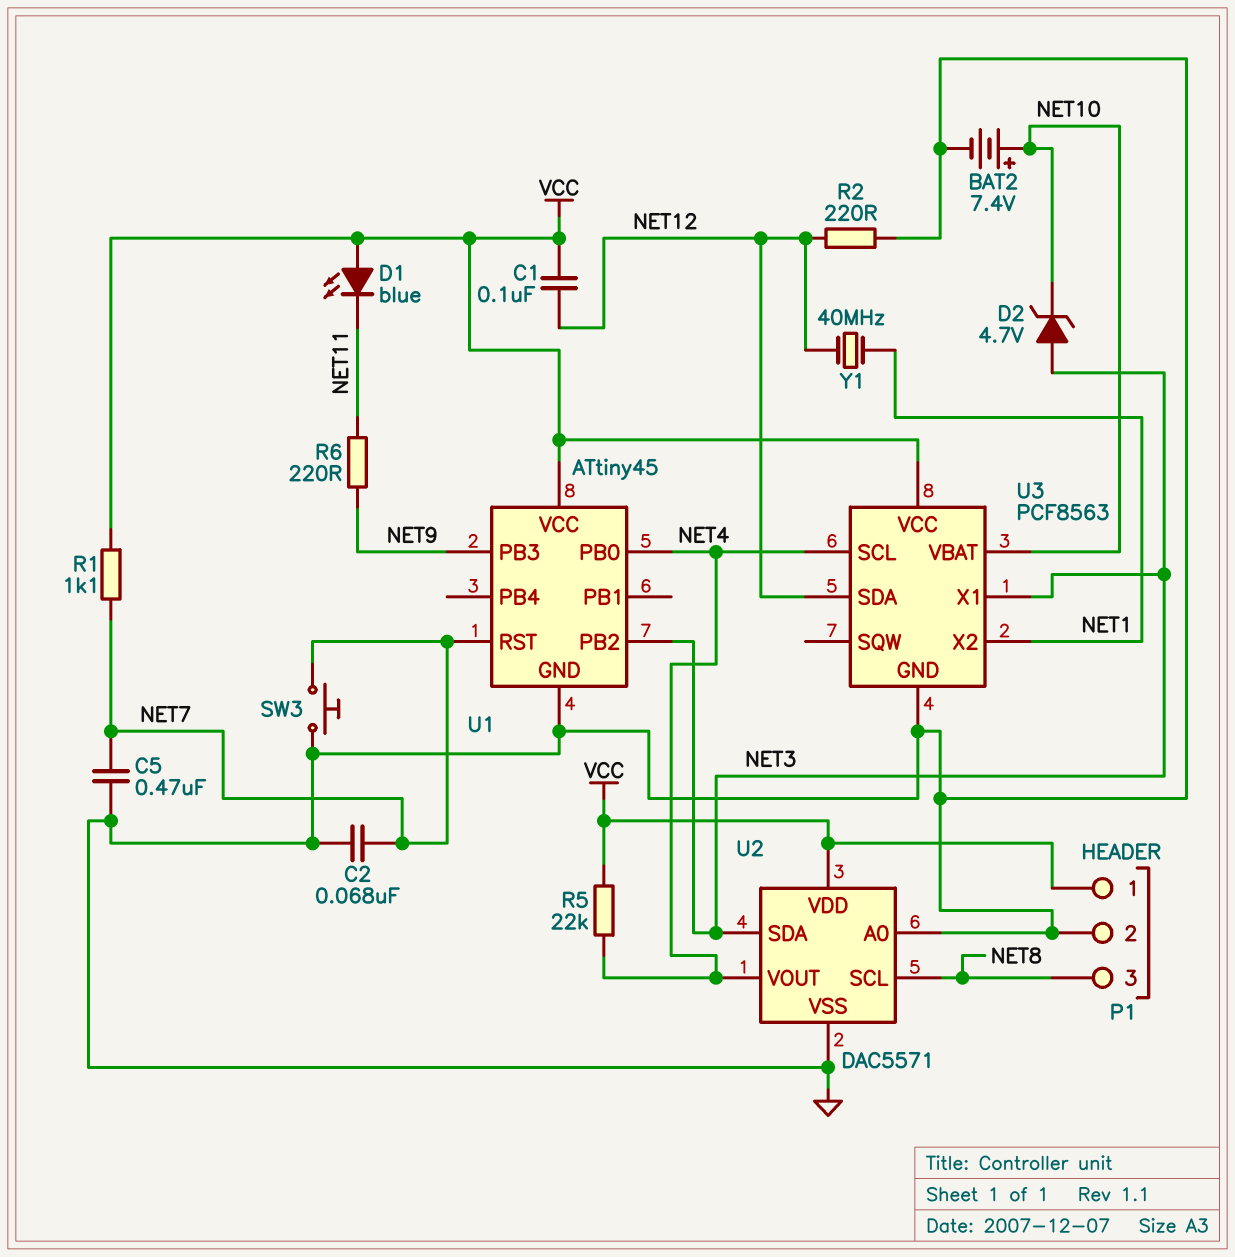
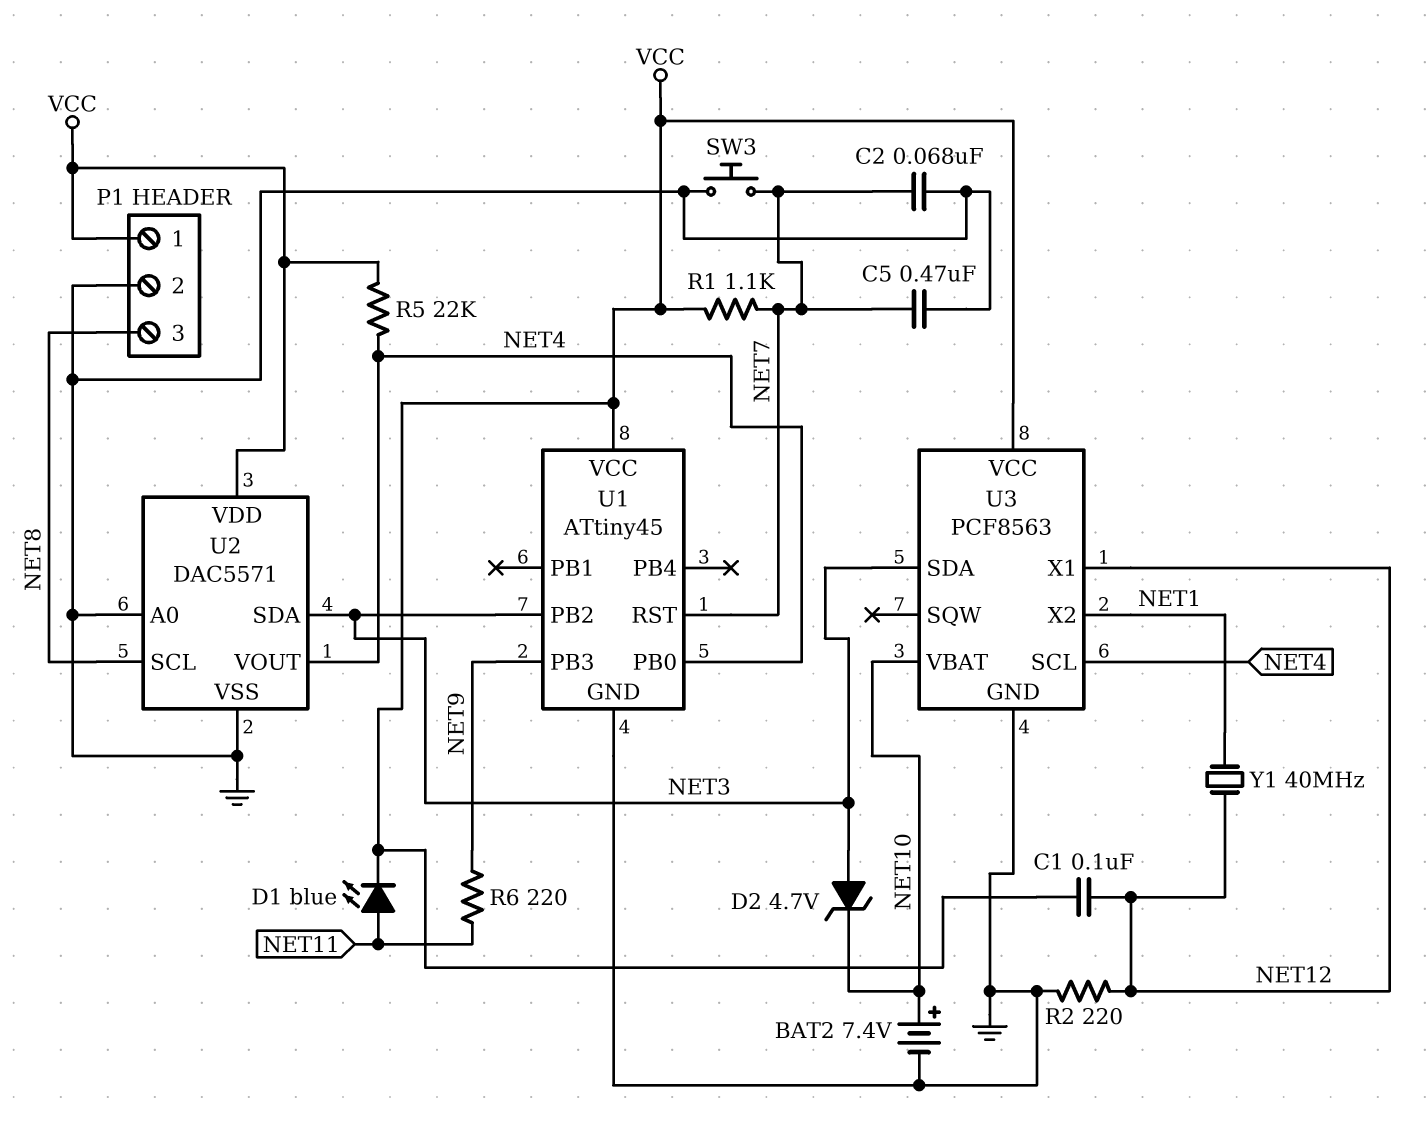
D1: LED blue (A VCC, K NET11) -> LED blue (A NET11, K VCC)
U3 pin SDA: NET12 -> NET3
U3 pin X1: NET3 -> NET12

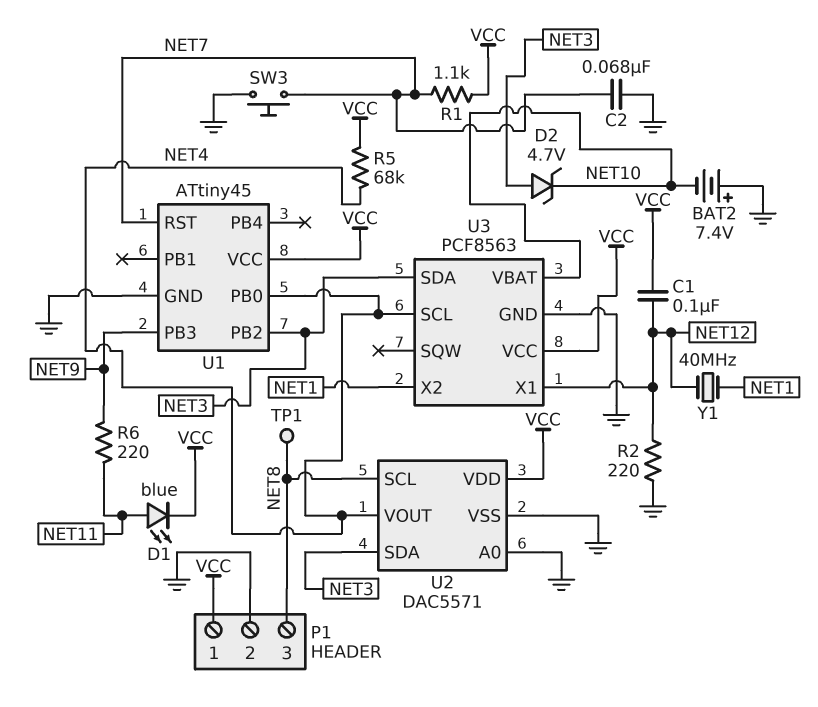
BAT2: 7.4V (plus NET10, minus GND) -> 7.4V (plus GND, minus NET10)
C5: 470nF (GND, NET7) -> none
R5: 22k (NET4, VCC) -> 68k (NET4, VCC)
TP1: none -> test point (NET8)

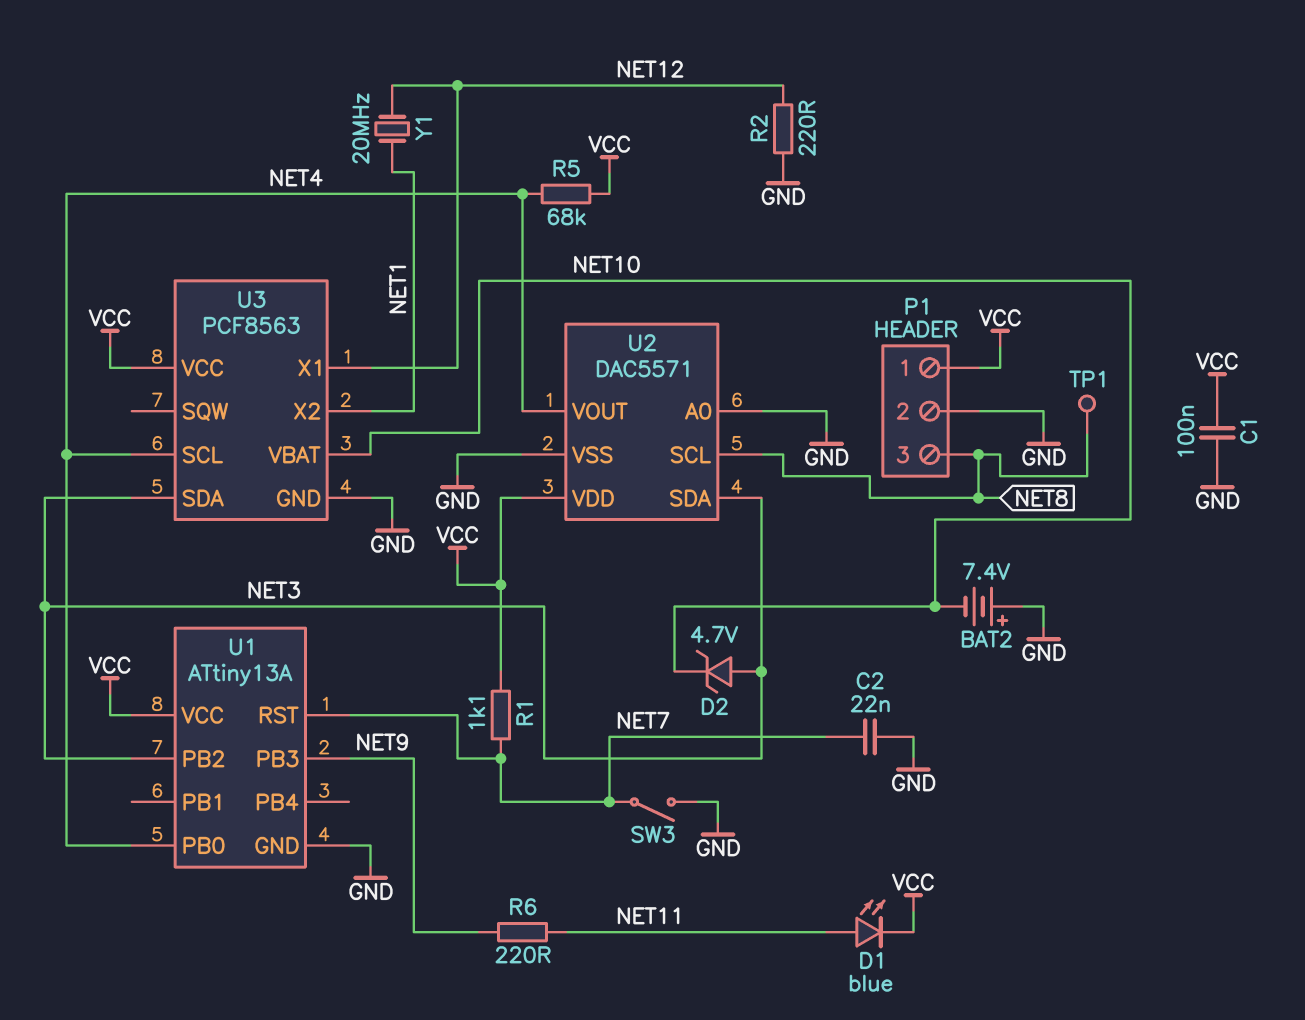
C1: 100nF (NET12, VCC) -> 100nF (GND, VCC)
C2: 68nF (GND, NET7) -> 22nF (GND, NET7)
SW3: button (GND, NET7) -> switch (GND, NET7)
U1: ATtiny45 -> ATtiny13A
Y1: 40MHz (NET1, NET12) -> 20MHz (NET1, NET12)

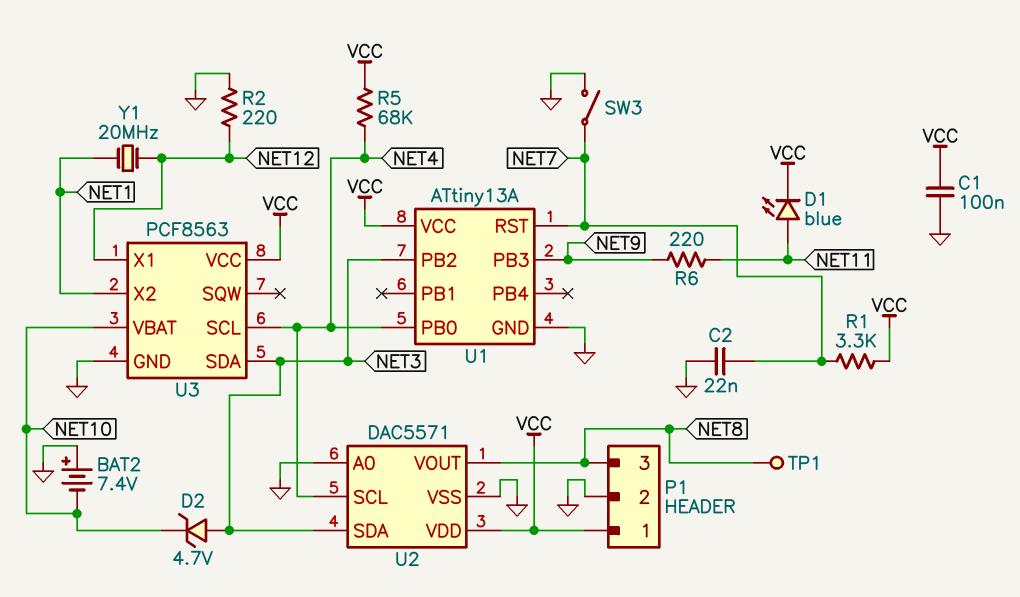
R1: 1.1k (NET7, VCC) -> 3.3k (NET7, VCC)
U2 pin SCL: NET8 -> NET4
U2 pin VOUT: NET4 -> NET8

